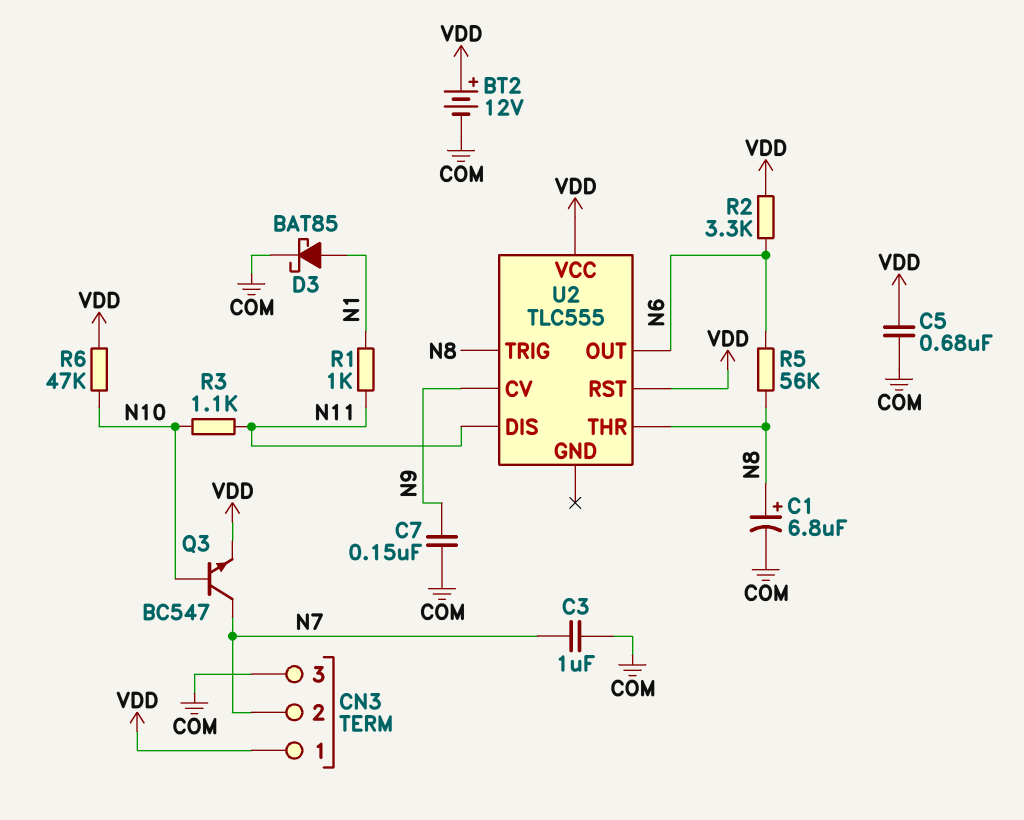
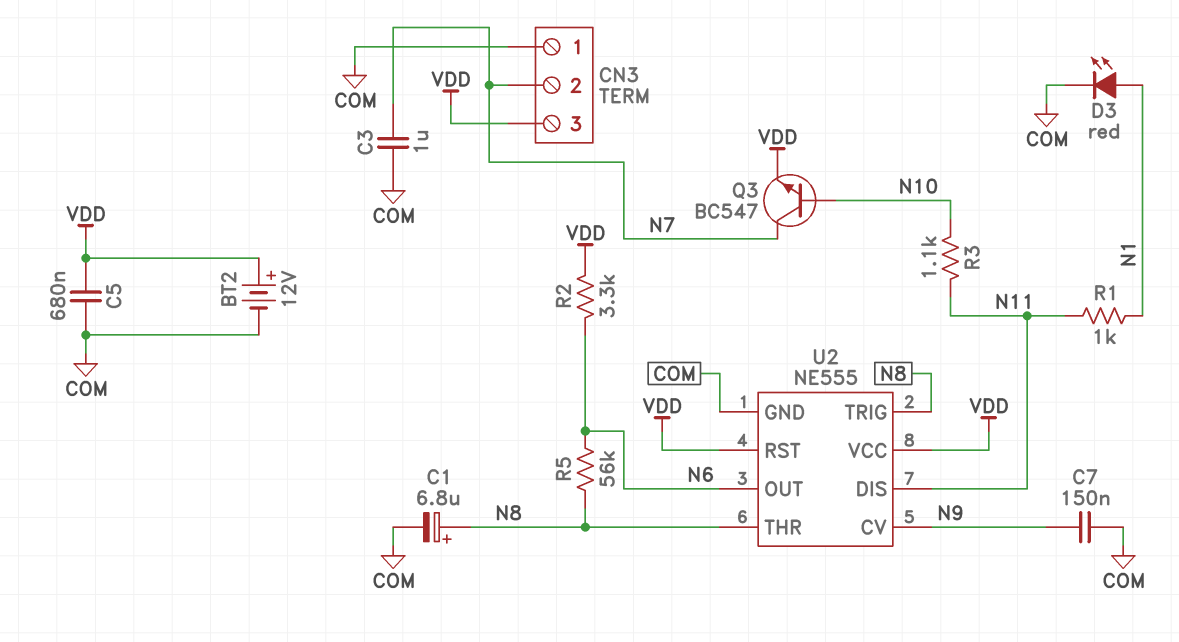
CN3 pin 1: VDD -> COM
CN3 pin 3: COM -> VDD
D3: schottky BAT85 (A N1, K COM) -> LED red (A N1, K COM)
R6: 47k (N10, VDD) -> none
U2: TLC555 -> NE555
U2 pin GND: none -> COM

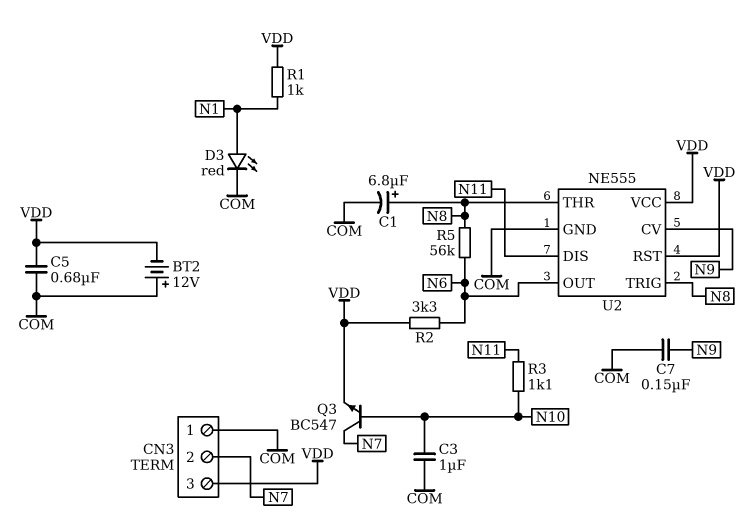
BT2: 12V (plus VDD, minus COM) -> 12V (plus COM, minus VDD)
C3: 1uF (COM, N7) -> 1uF (COM, N10)
R1: 1k (N1, N11) -> 1k (N1, VDD)

